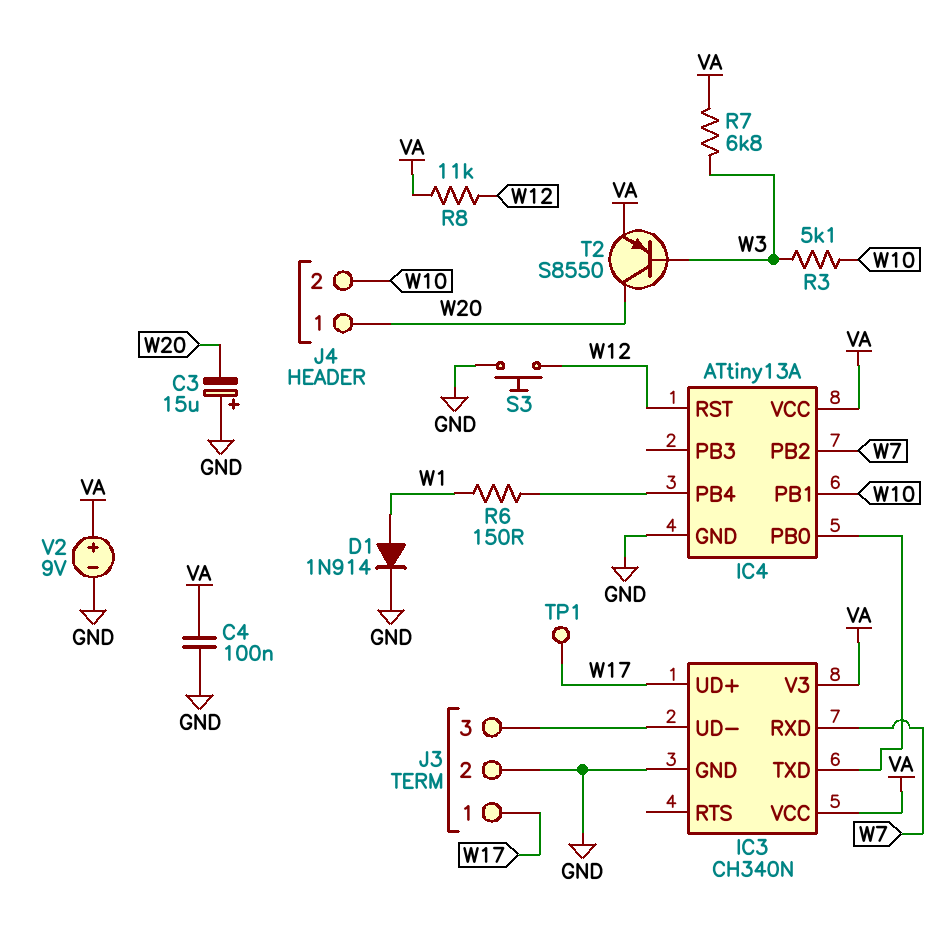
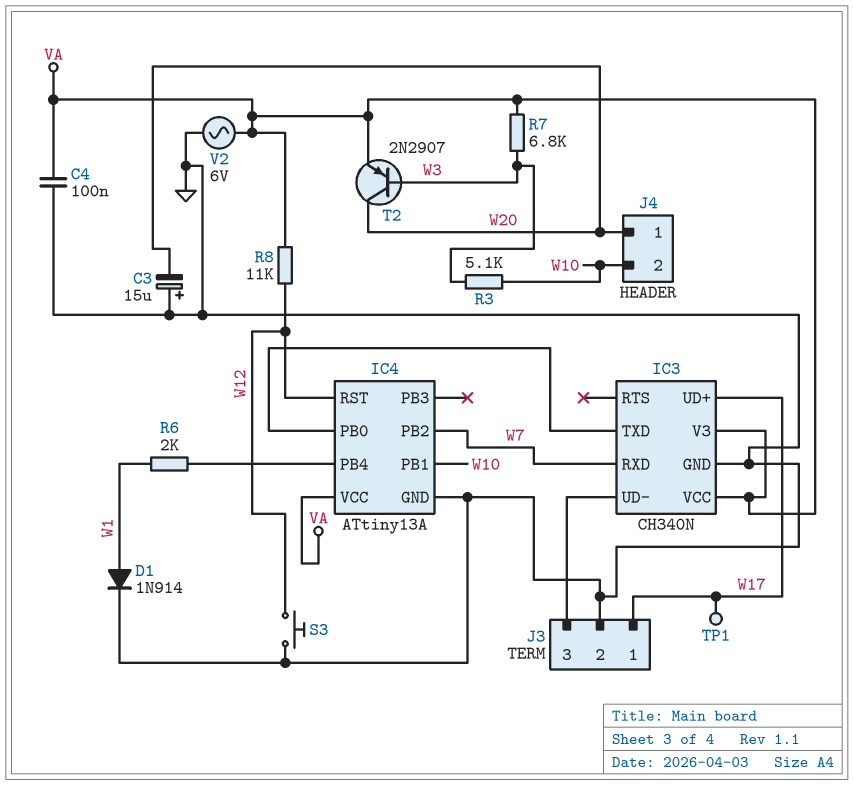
R6: 150 (IC4/PB4, W1) -> 2k (IC4/PB4, W1)
T2: PNP S8550 (B W3, C W20, E VA) -> PNP 2N2907 (B W3, C W20, E VA)
V2: 9V (plus VA, minus GND) -> AC 6V (GND, VA)

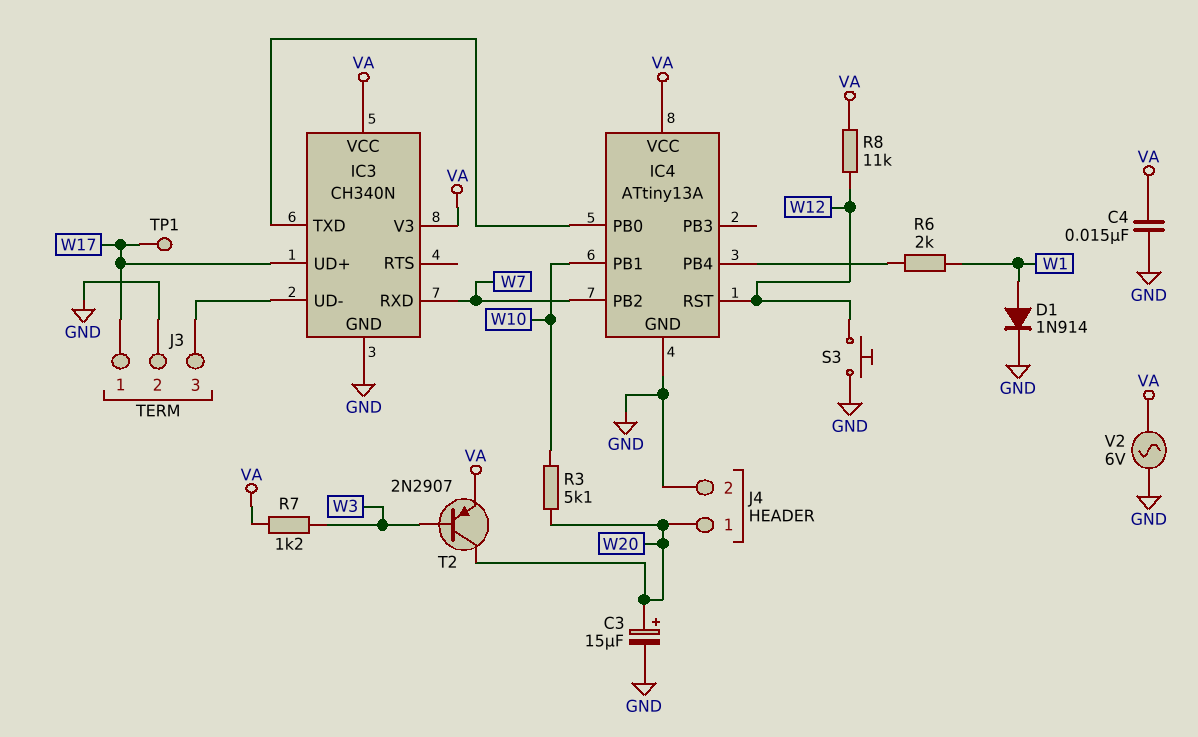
C3: 15uF (plus GND, minus W20) -> 15uF (plus W20, minus GND)
C4: 100nF (GND, VA) -> 15nF (GND, VA)
J4 pin 2: W10 -> GND
R3: 5.1k (W3, W10) -> 5.1k (W10, W20)
R7: 6.8k (VA, W3) -> 1.2k (VA, W3)

